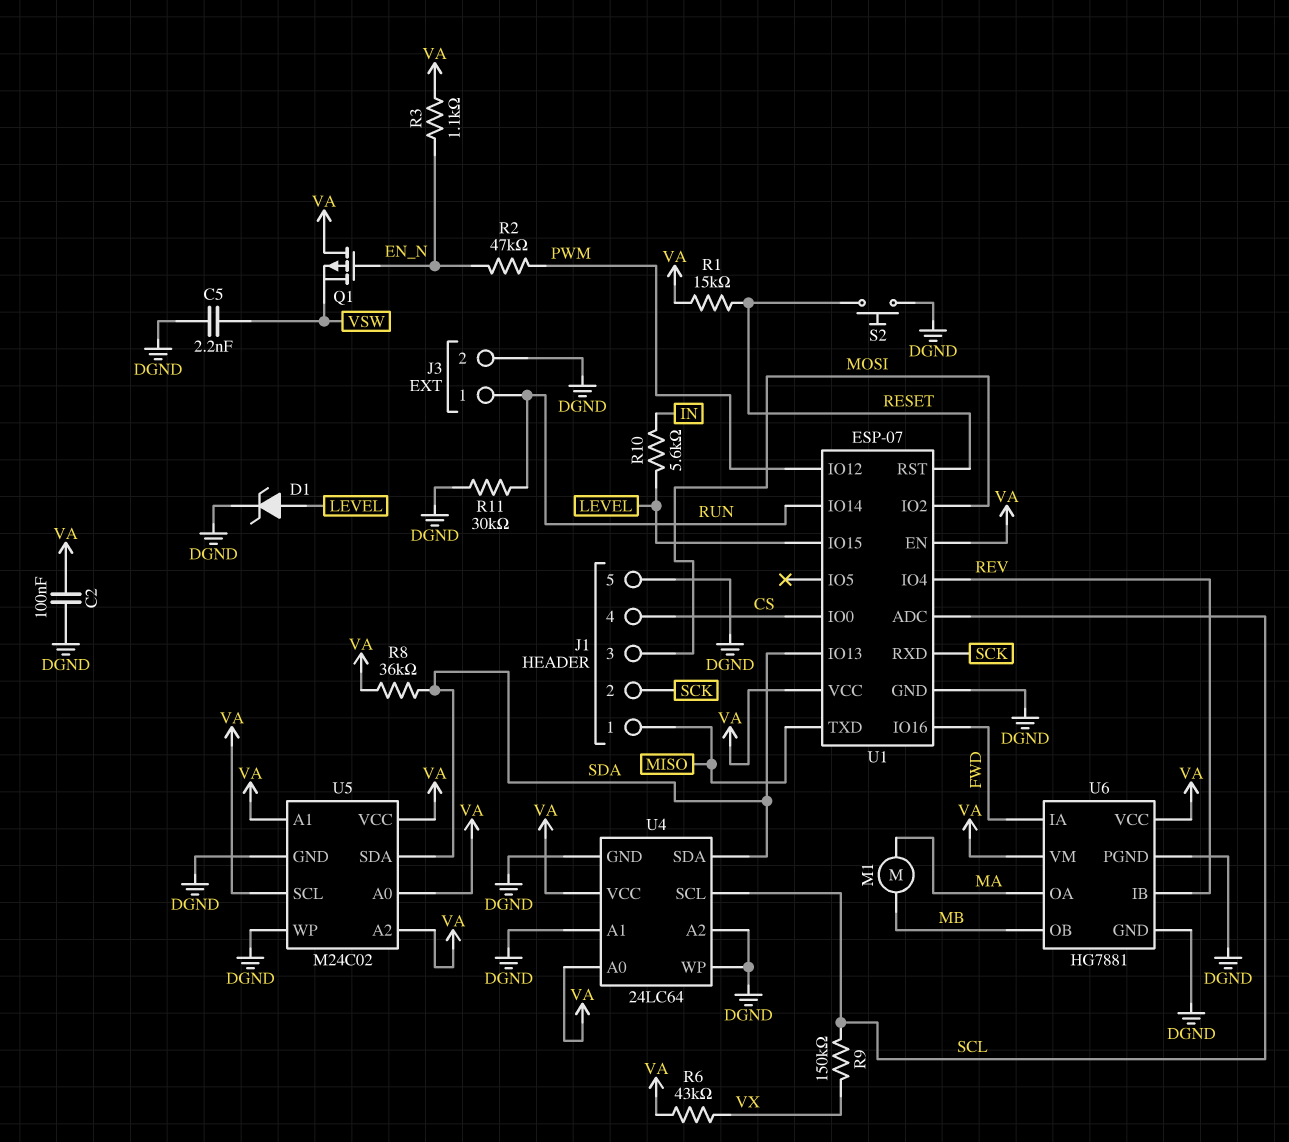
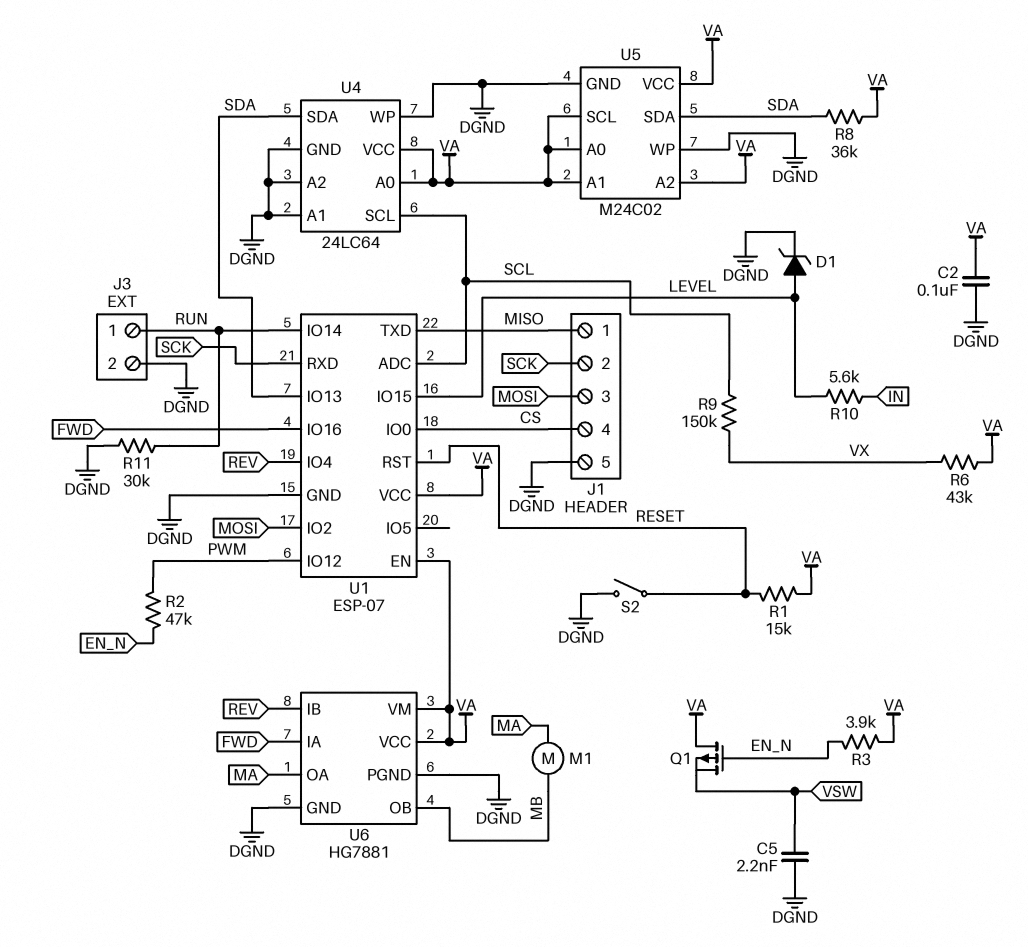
R3: 1.1k (EN_N, VA) -> 3.9k (EN_N, VA)
S2: button (DGND, RESET) -> switch (DGND, RESET)

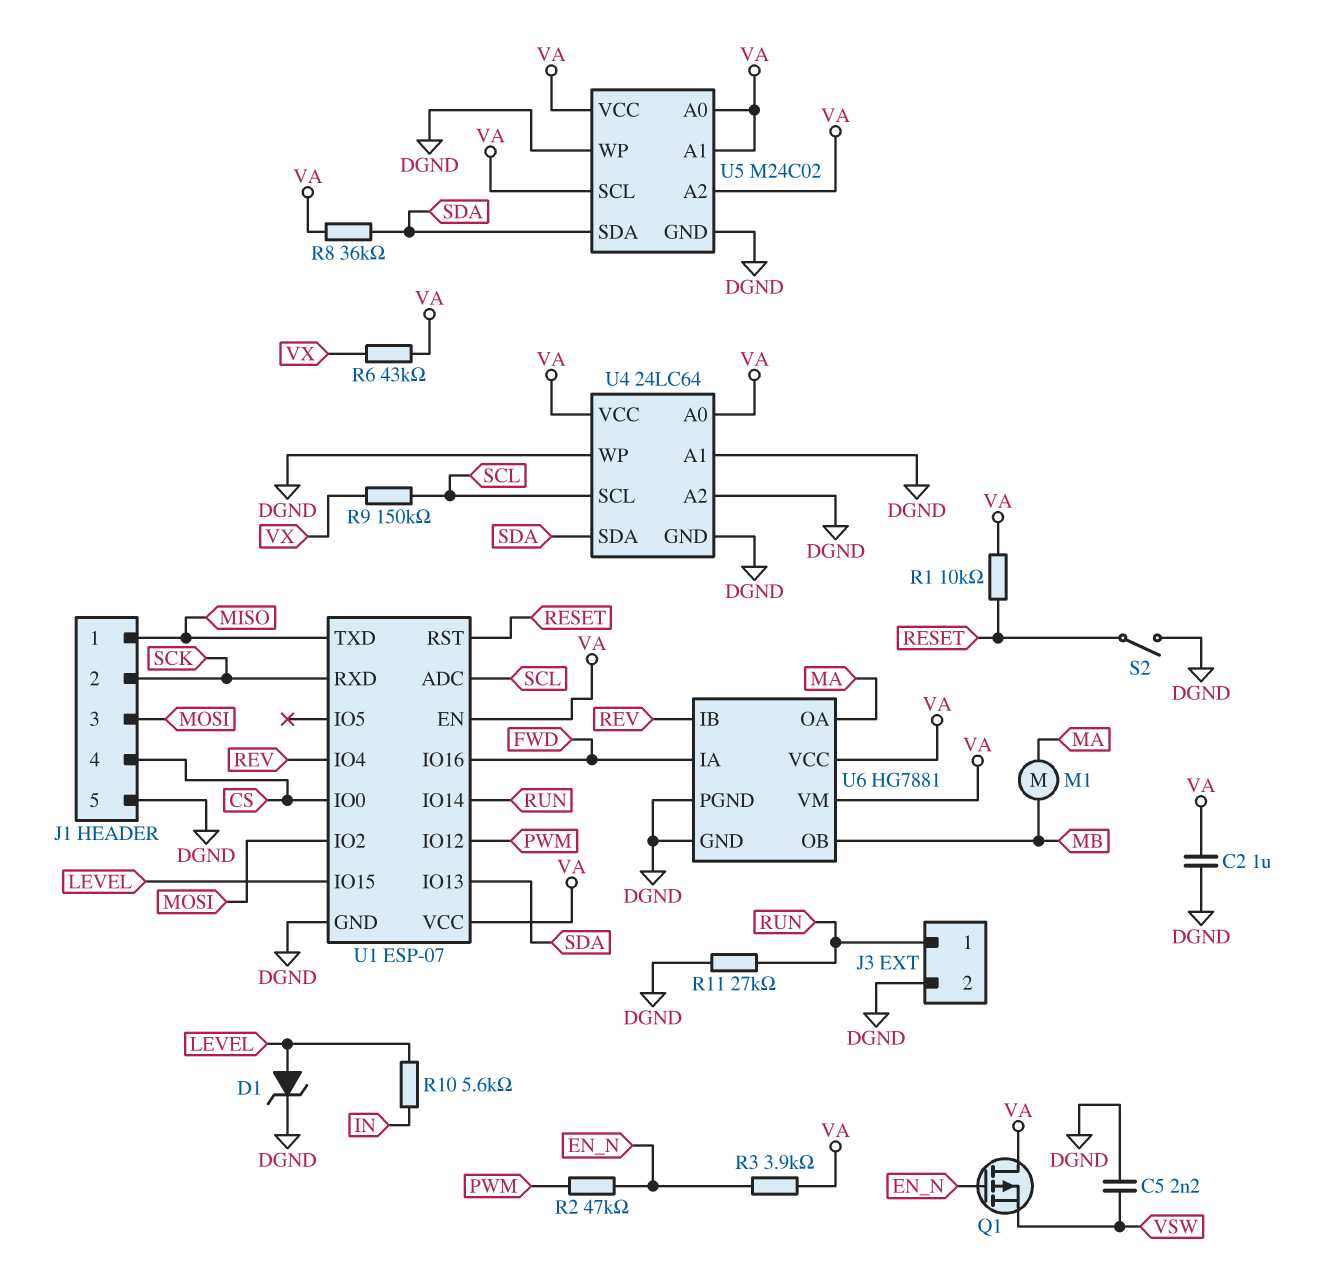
C2: 100nF (DGND, VA) -> 1uF (DGND, VA)
R1: 15k (RESET, VA) -> 10k (RESET, VA)
R11: 30k (DGND, RUN) -> 27k (DGND, RUN)

